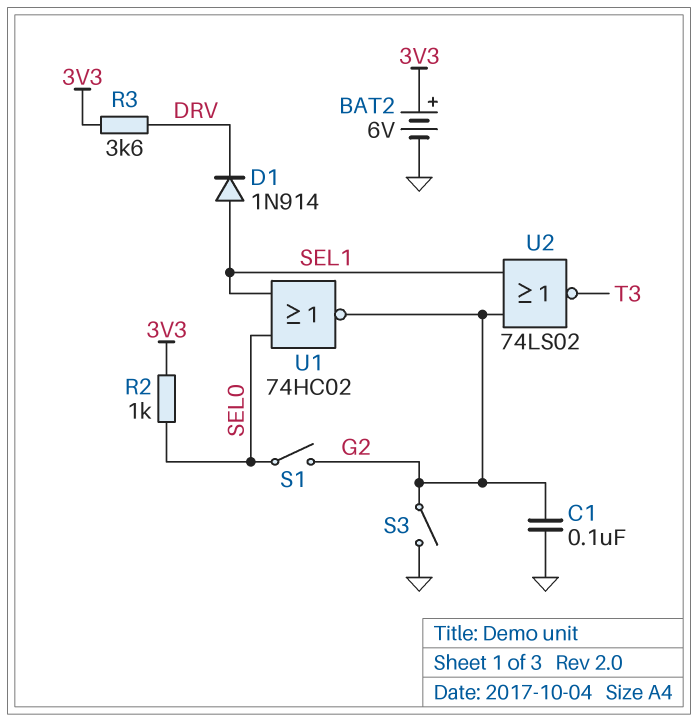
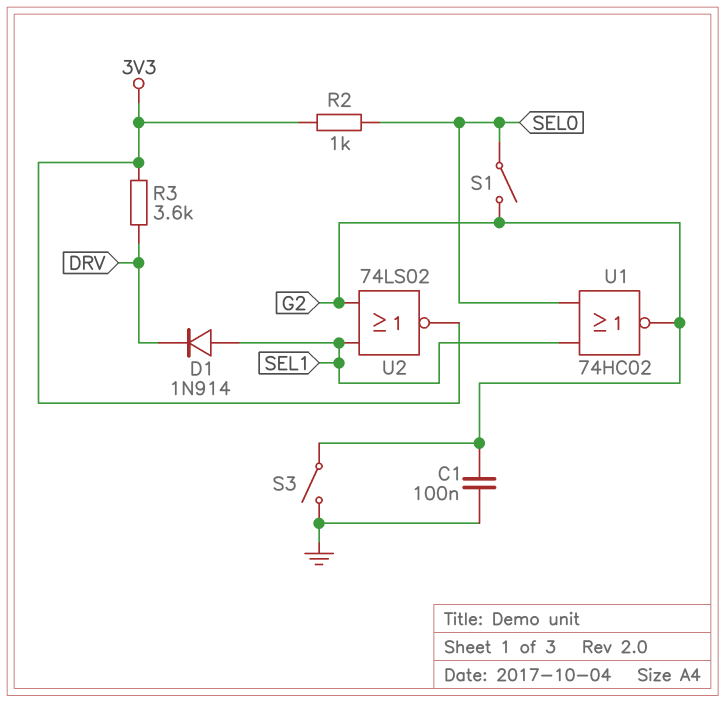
BAT2: 6V (plus 3V3, minus GND) -> none
U2: NOR 74LS02 (in G2, in SEL1, out T3) -> NOR 74LS02 (in G2, in SEL1, out 3V3)

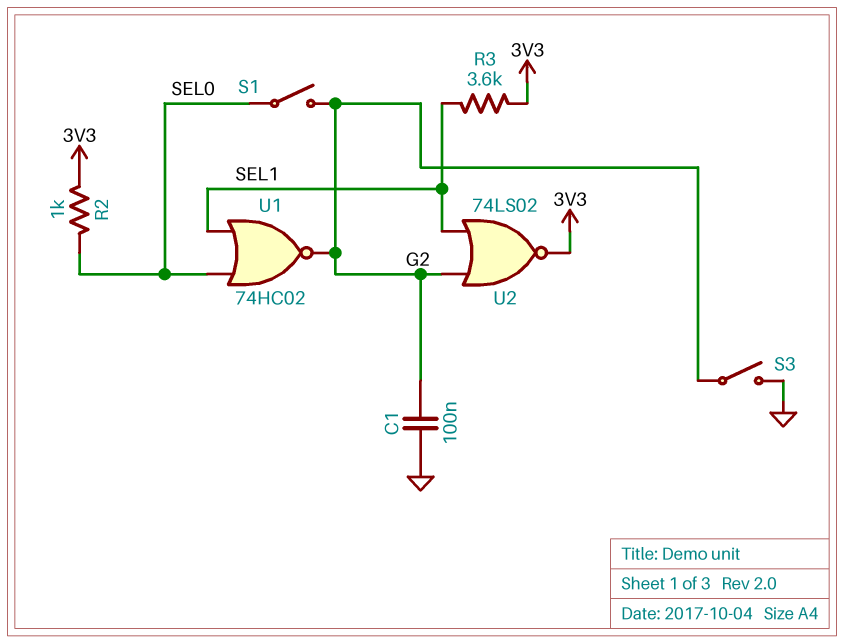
D1: diode 1N914 (A SEL1, K DRV) -> none
R3: 3.6k (3V3, DRV) -> 3.6k (3V3, SEL1)

